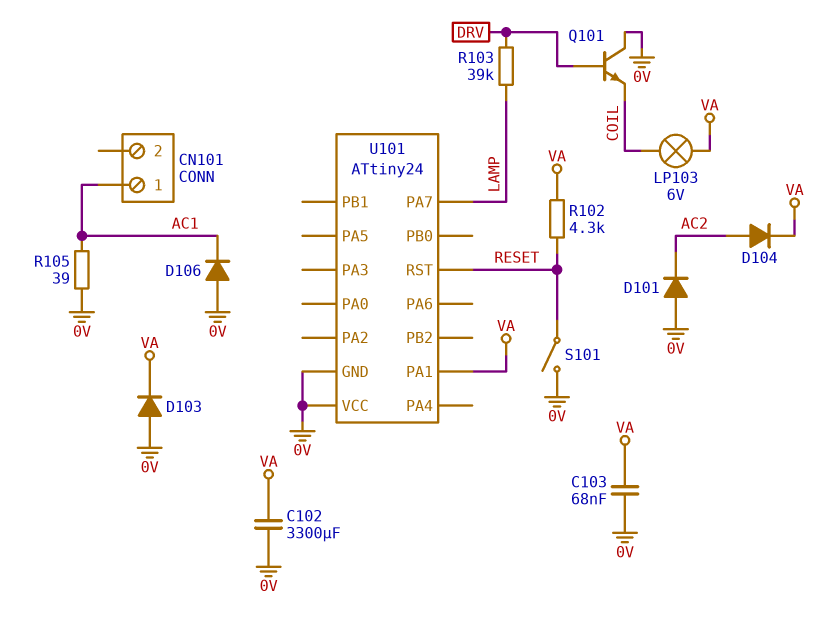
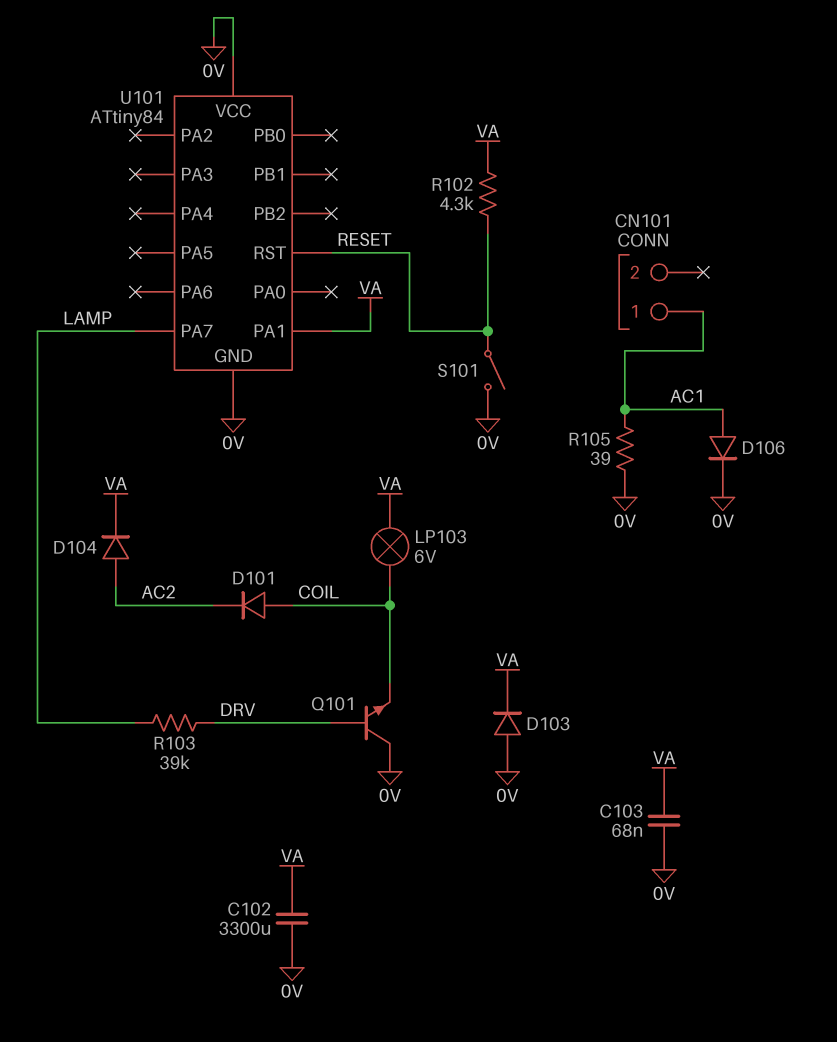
D101: diode (A 0V, K AC2) -> diode (A COIL, K AC2)
D106: diode (A 0V, K AC1) -> diode (A AC1, K 0V)
U101: ATtiny24 -> ATtiny84

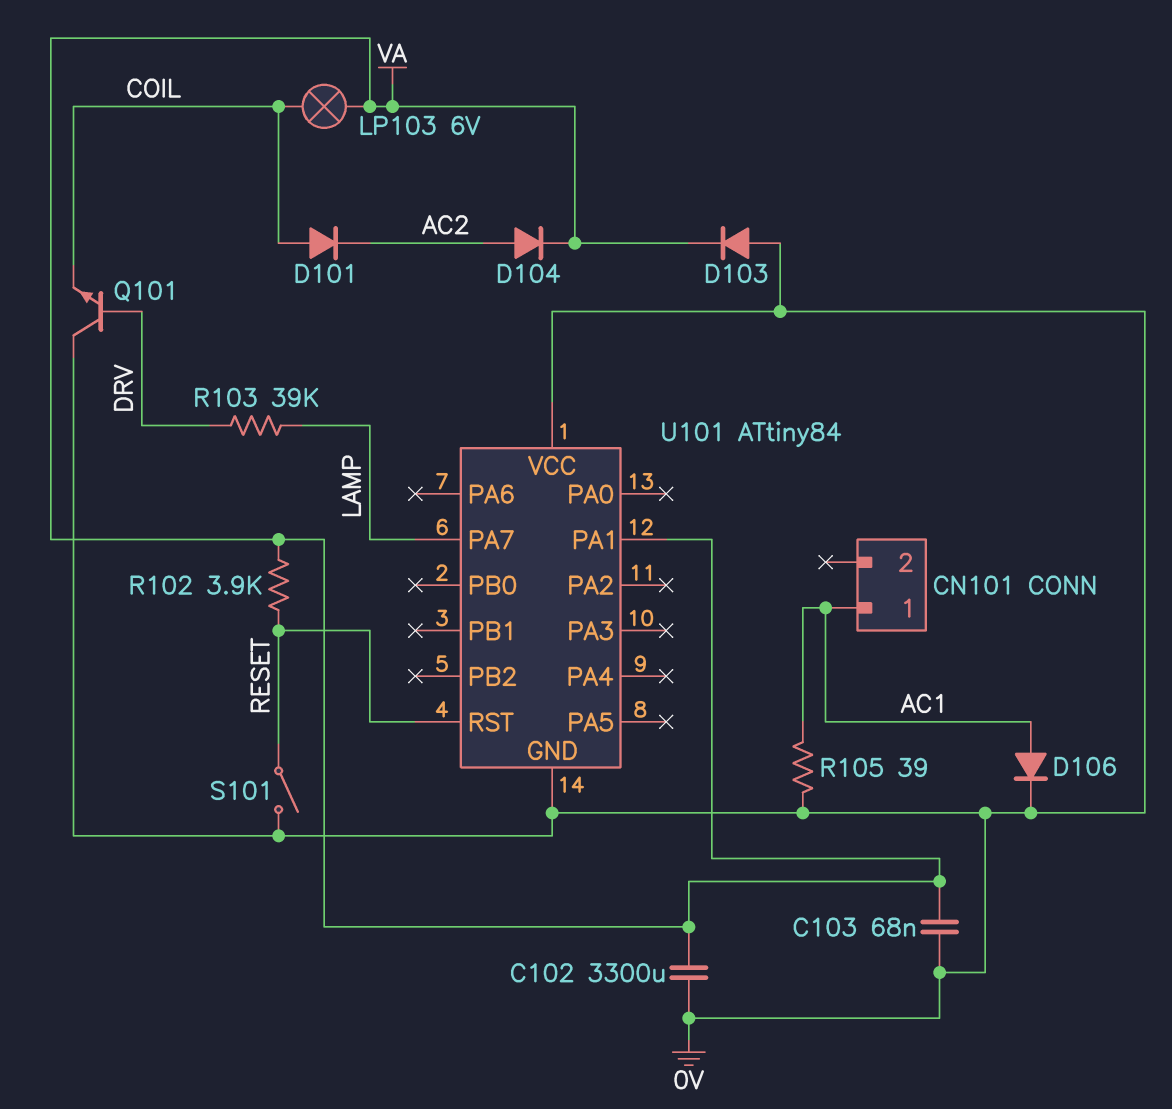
R102: 4.3k (RESET, VA) -> 3.9k (RESET, VA)

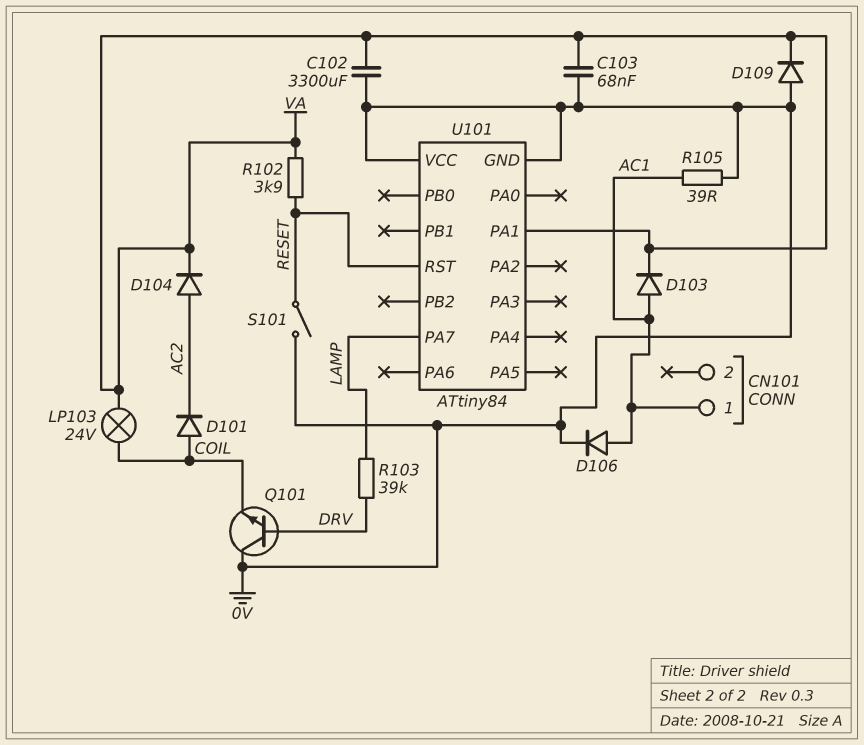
D103: diode (A 0V, K VA) -> diode (A AC1, K VA)
D109: none -> diode (A 0V, K VA)
LP103: lamp 6V (COIL, VA) -> lamp 24V (COIL, VA)

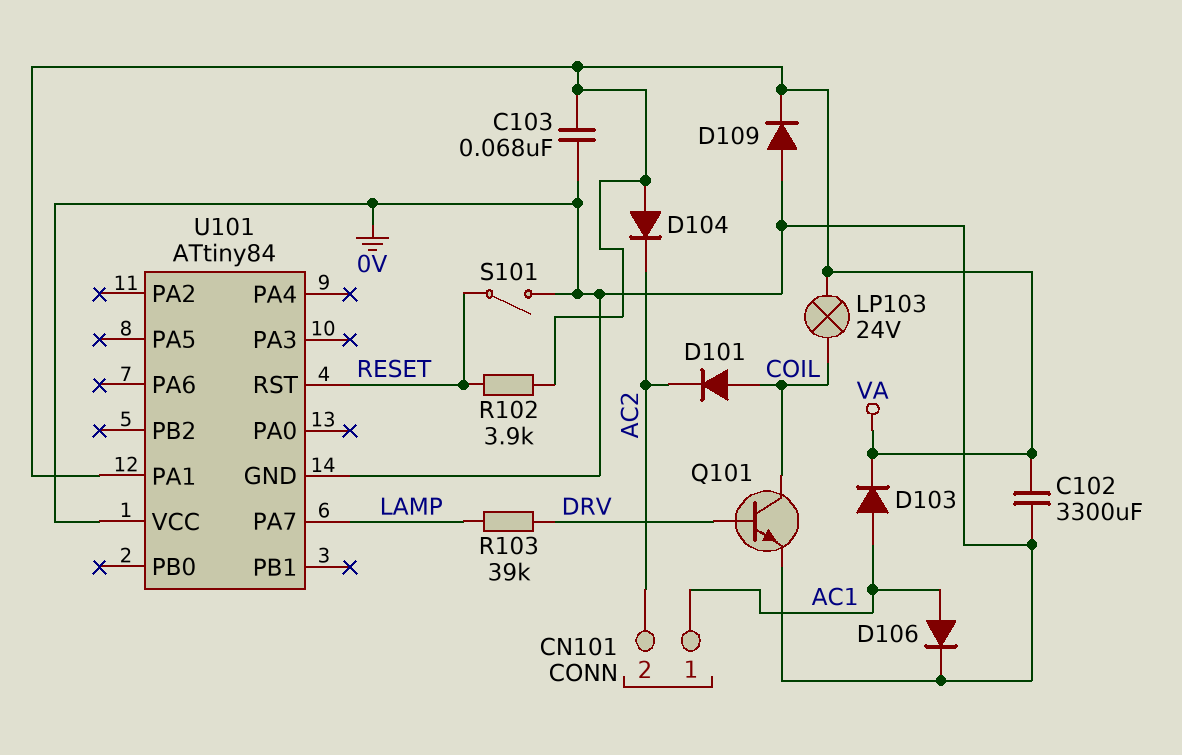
CN101 pin 2: none -> AC2
D104: diode (A AC2, K VA) -> diode (A VA, K AC2)
Q101: NPN (B DRV, C 0V, E COIL) -> NPN (B DRV, C COIL, E 0V)
R105: 39 (0V, AC1) -> none

